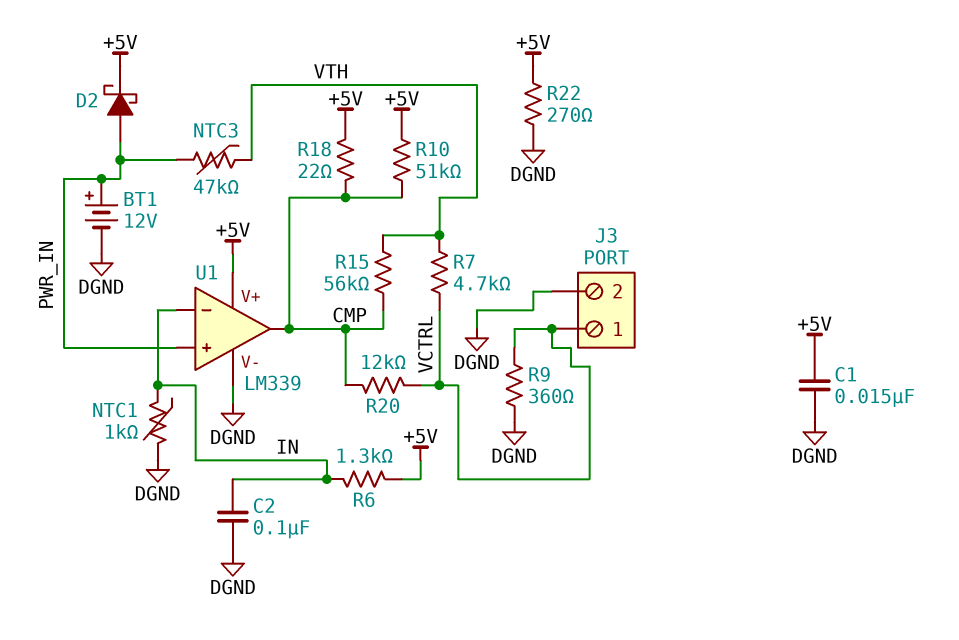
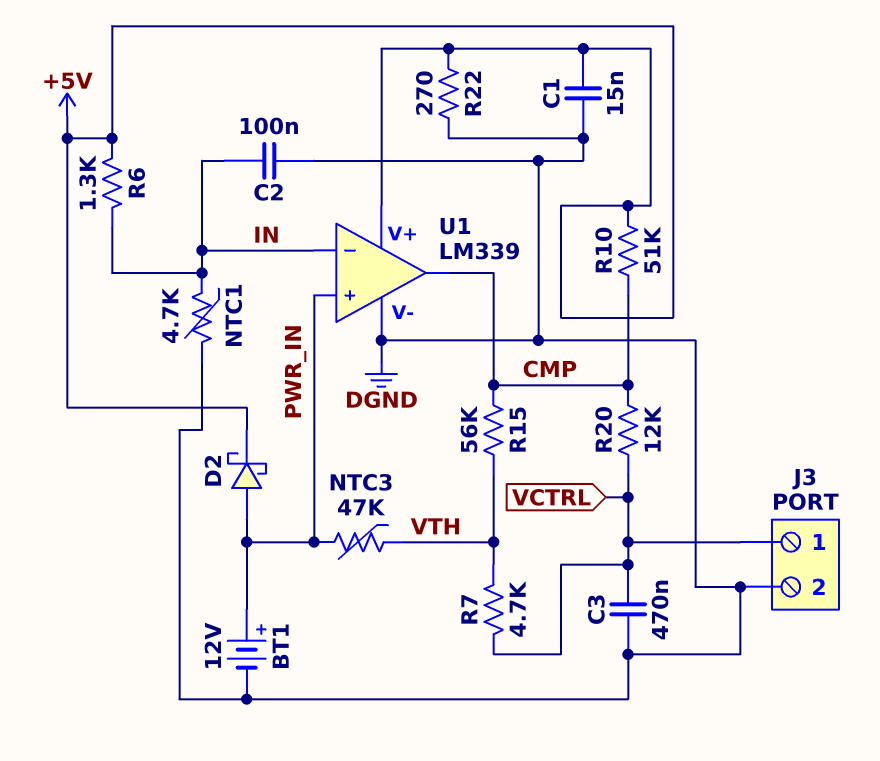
C3: none -> 470nF (DGND, VCTRL)
NTC1: 1k (DGND, IN) -> 4.7k (DGND, IN)
R9: 360 (DGND, VCTRL) -> none
R18: 22 (+5V, CMP) -> none

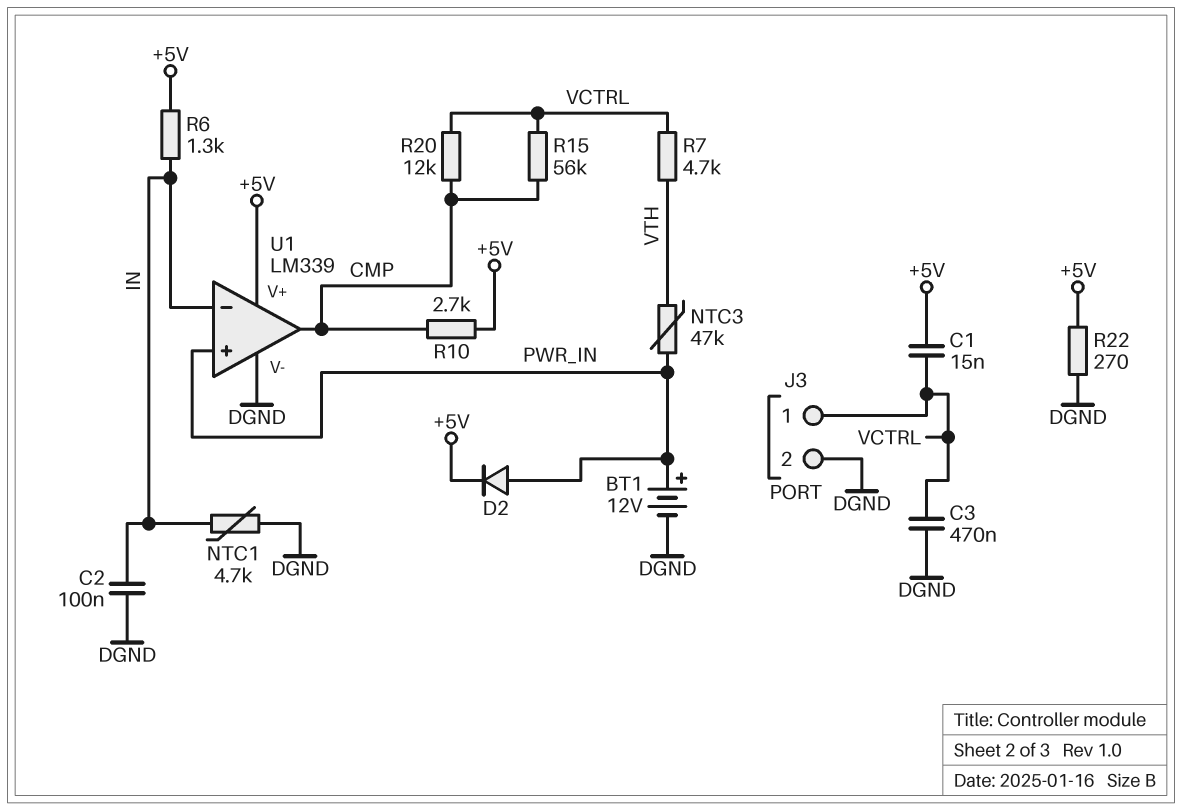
C1: 15nF (+5V, DGND) -> 15nF (+5V, VCTRL)
D2: schottky (A PWR_IN, K +5V) -> diode (A PWR_IN, K +5V)
R10: 51k (+5V, CMP) -> 2.7k (+5V, CMP)
R15: 56k (CMP, VTH) -> 56k (CMP, VCTRL)

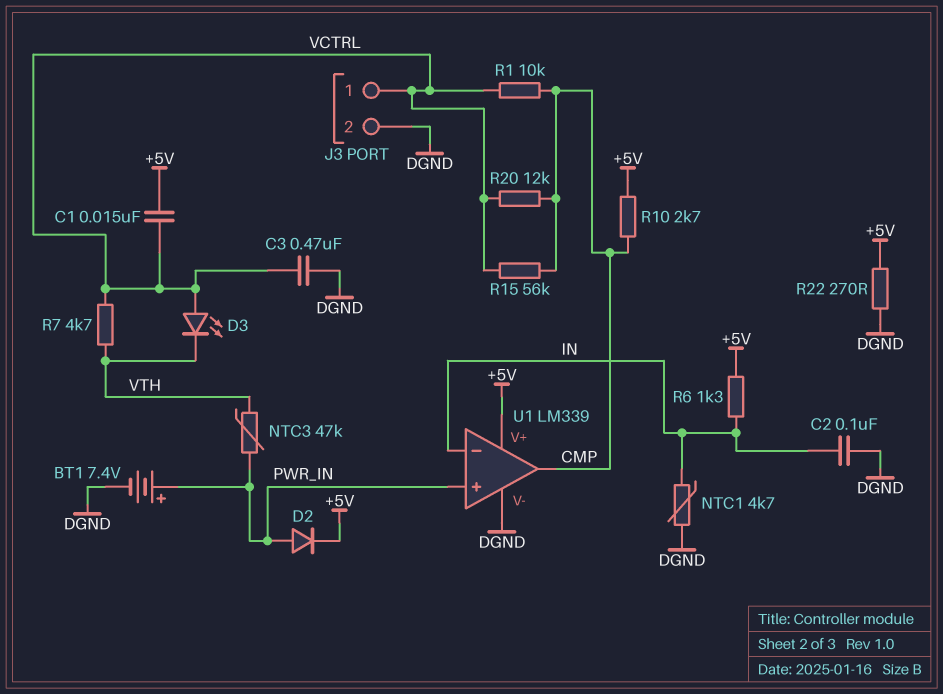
BT1: 12V (plus PWR_IN, minus DGND) -> 7.4V (plus PWR_IN, minus DGND)
D3: none -> LED (A VCTRL, K VTH)
R1: none -> 10k (CMP, VCTRL)

